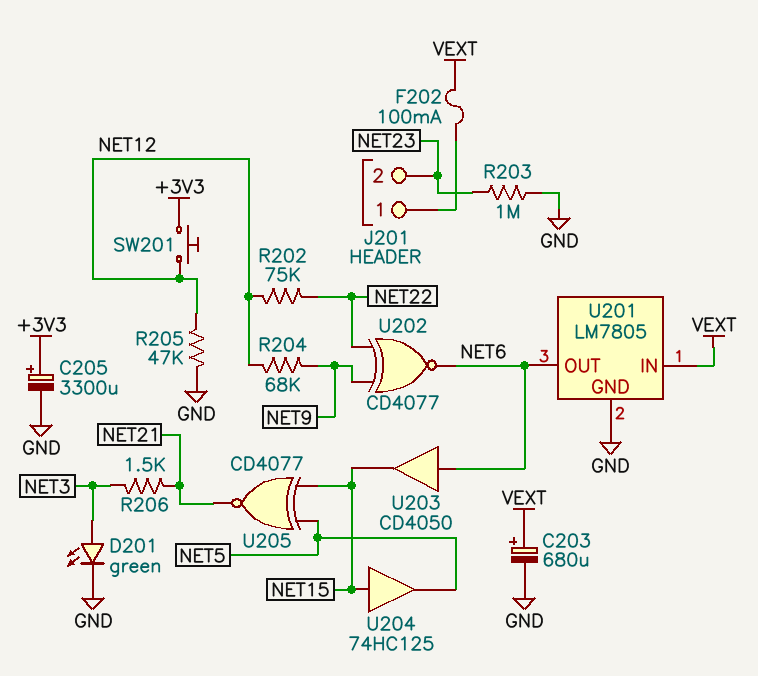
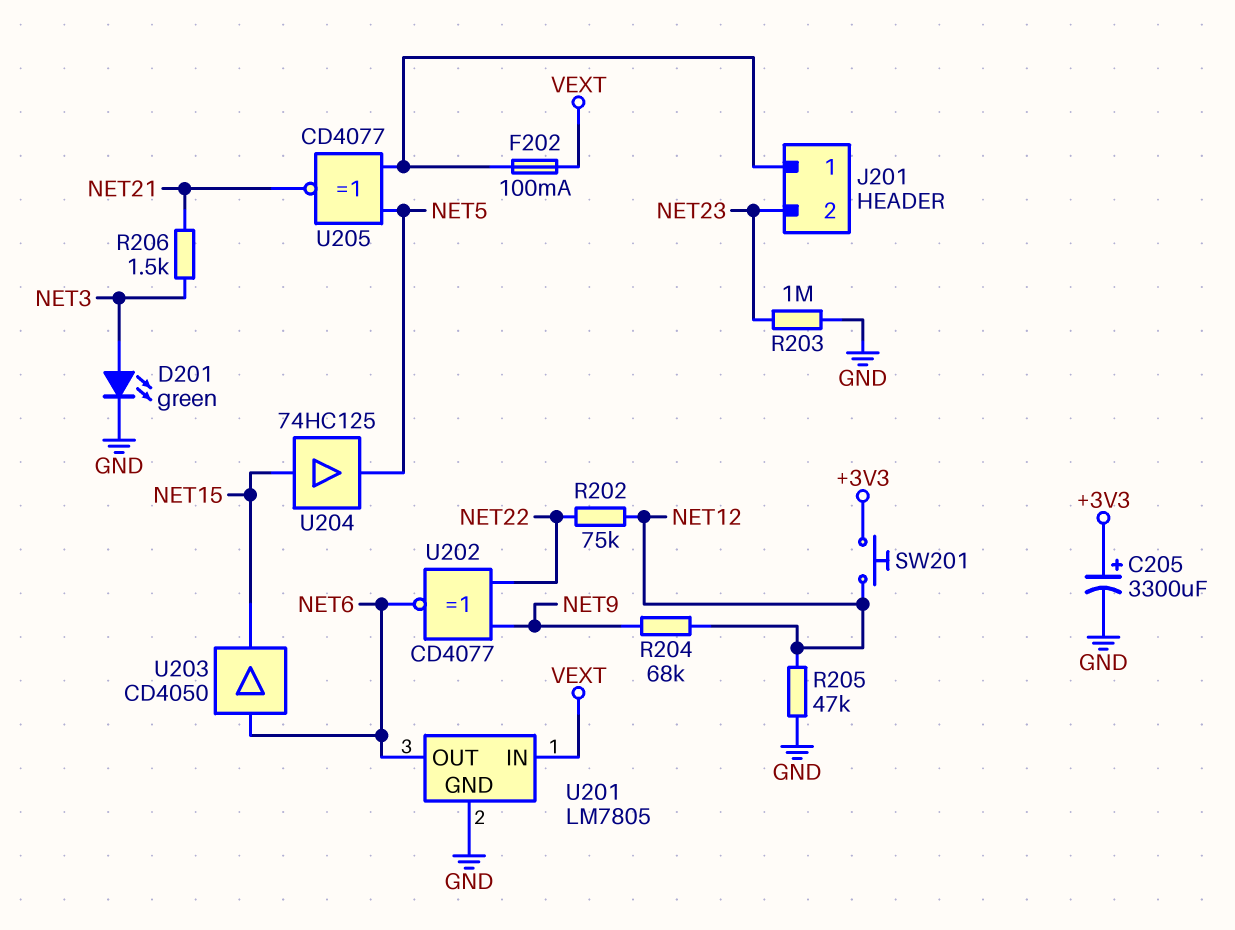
C203: 680uF (plus VEXT, minus GND) -> none
U205: XNOR CD4077 (in NET5, in NET15, out NET21) -> XNOR CD4077 (in J201/1, in NET5, out NET21)

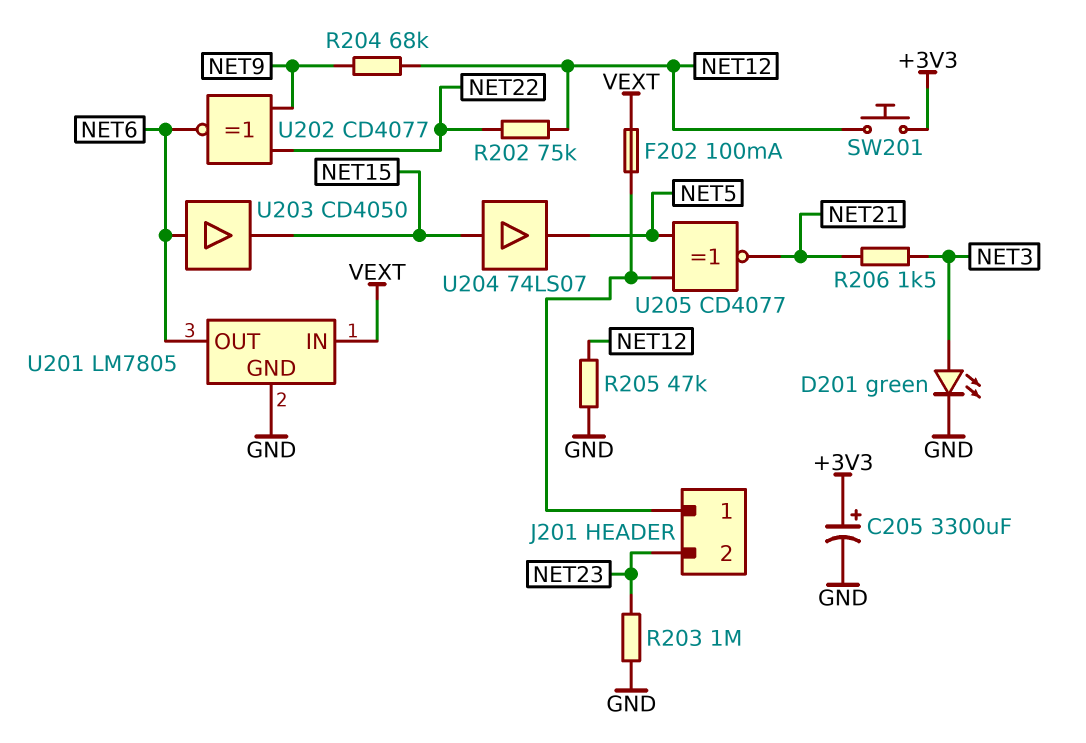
U204: buffer 74HC125 (in NET15, out NET5) -> buffer 74LS07 (in NET15, out NET5)

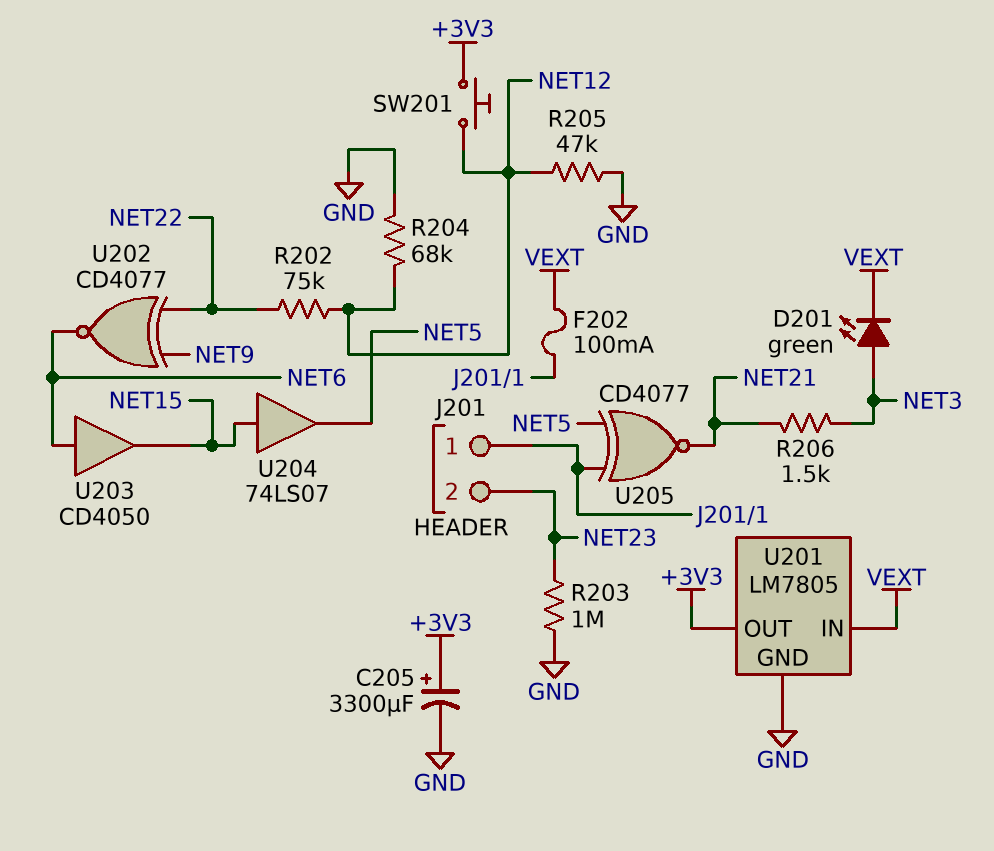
D201: LED green (A NET3, K GND) -> LED green (A NET3, K VEXT)
R204: 68k (NET9, NET12) -> 68k (GND, NET12)
U201 pin OUT: NET6 -> +3V3

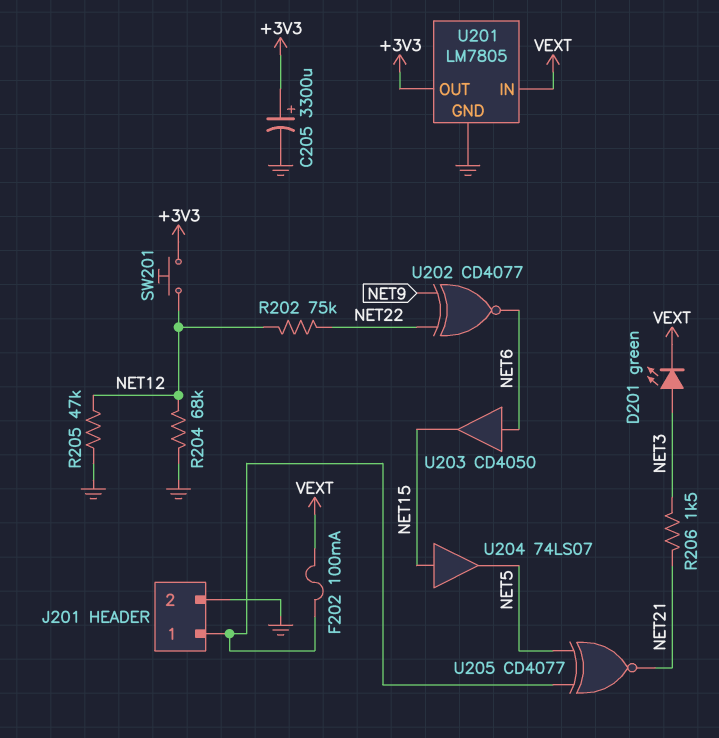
J201 pin 2: NET23 -> GND
R203: 1M (GND, NET23) -> none

